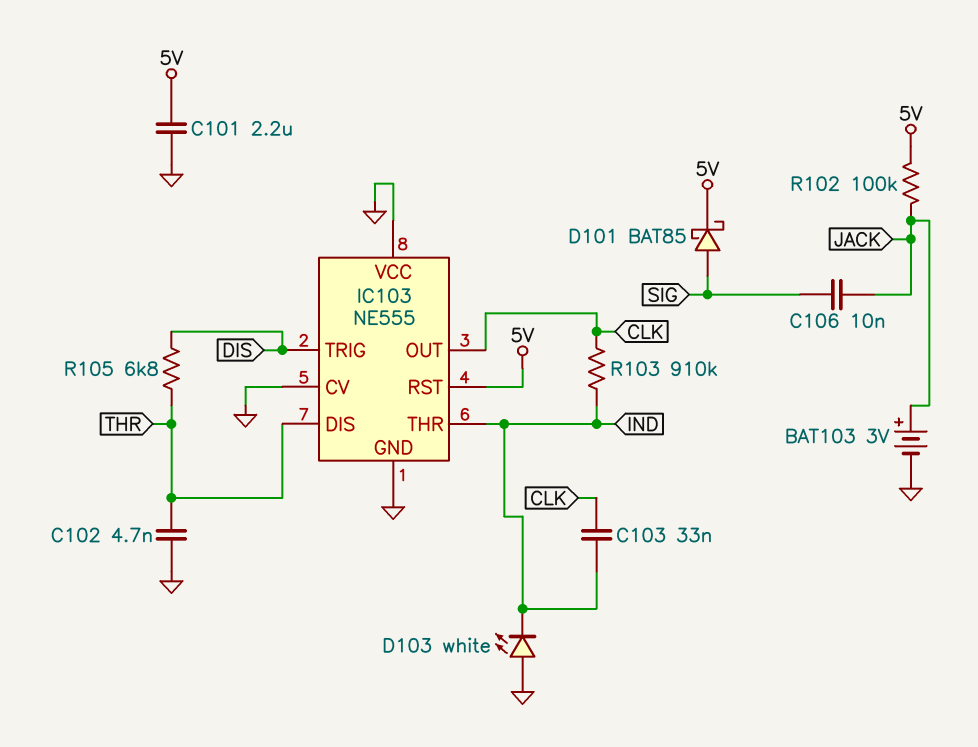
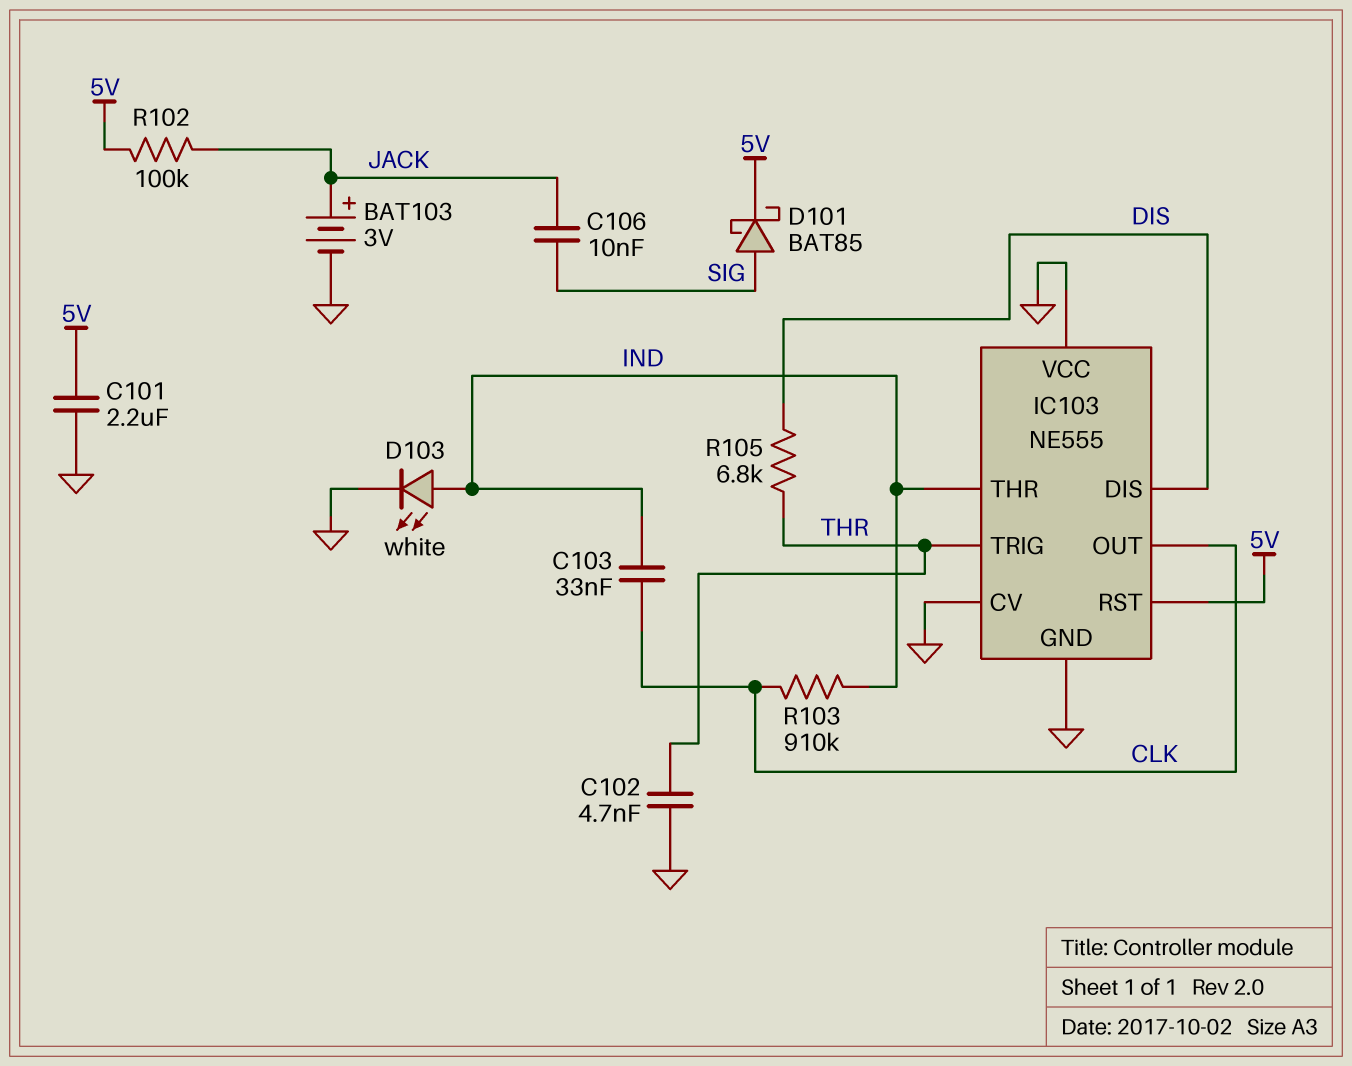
D103: LED white (A GND, K IND) -> LED white (A IND, K GND)
IC103 pin DIS: THR -> DIS
IC103 pin TRIG: DIS -> THR

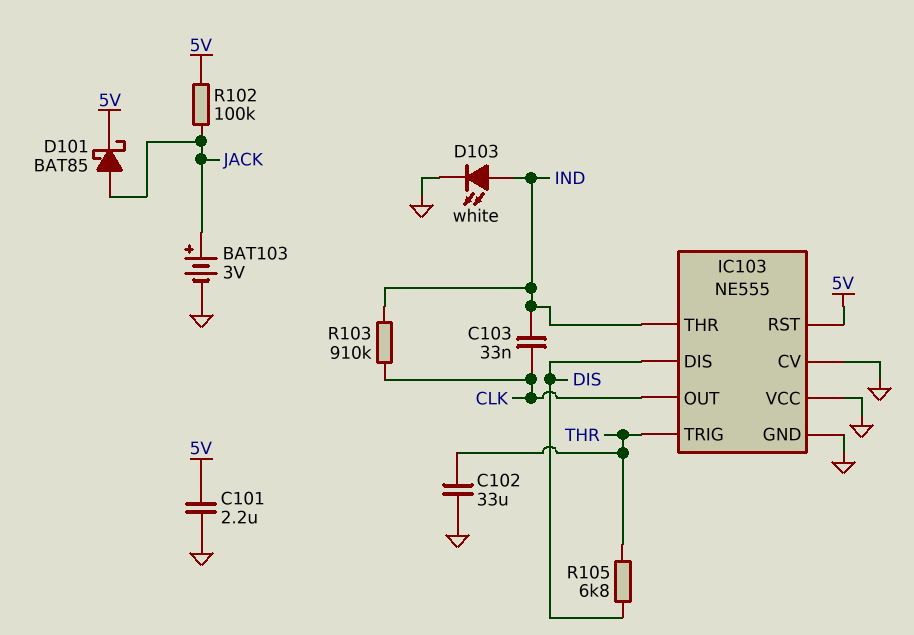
C102: 4.7nF (GND, THR) -> 33uF (GND, THR)
C106: 10nF (JACK, SIG) -> none
D101: schottky BAT85 (A SIG, K 5V) -> schottky BAT85 (A JACK, K 5V)

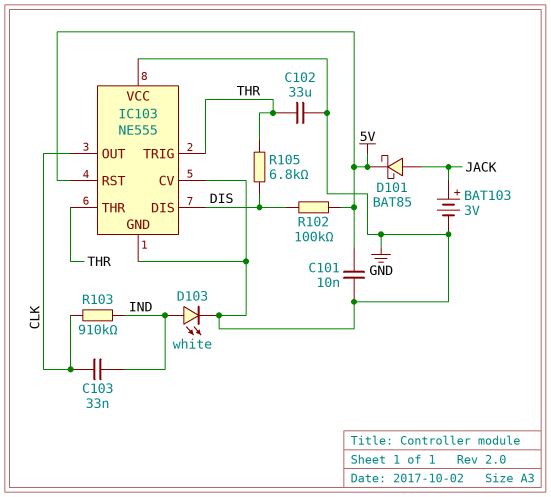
C101: 2.2uF (5V, GND) -> 10nF (5V, GND)
IC103 pin THR: IND -> THR
R102: 100k (5V, JACK) -> 100k (5V, DIS)

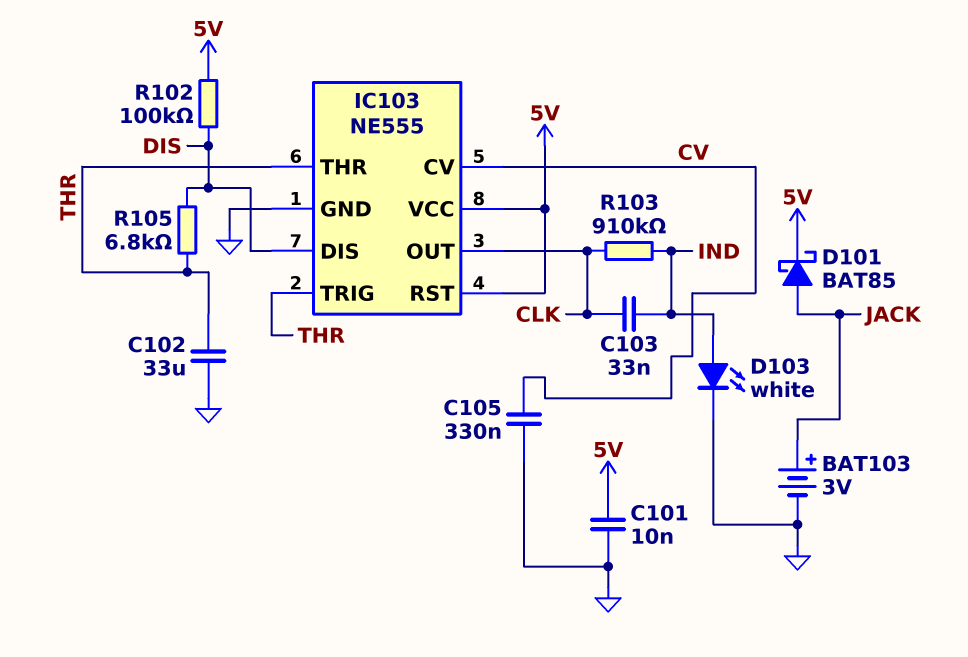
C105: none -> 330nF (CV, GND)
IC103 pin CV: GND -> CV
IC103 pin VCC: GND -> 5V

